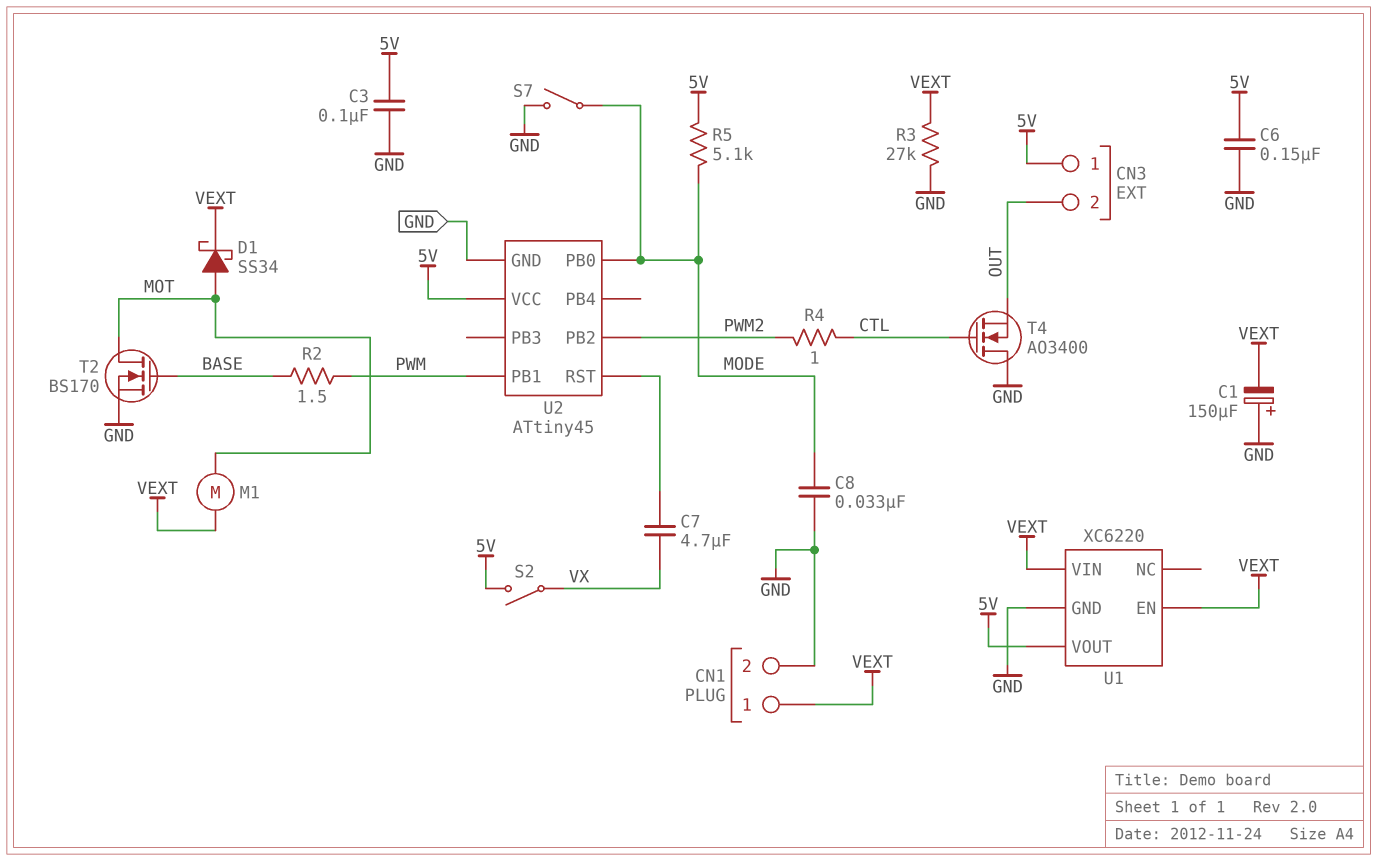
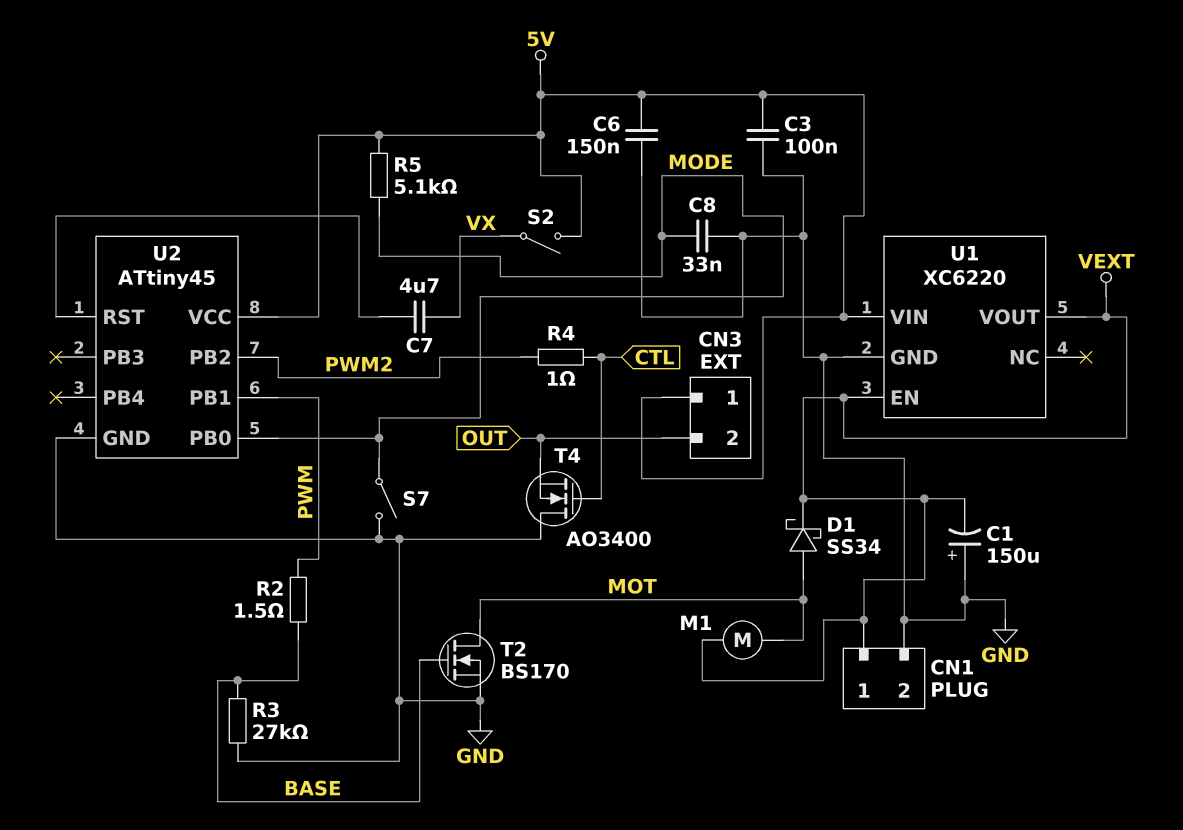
R3: 27k (GND, VEXT) -> 27k (BASE, GND)
U1 pin VIN: VEXT -> 5V
U1 pin VOUT: 5V -> VEXT

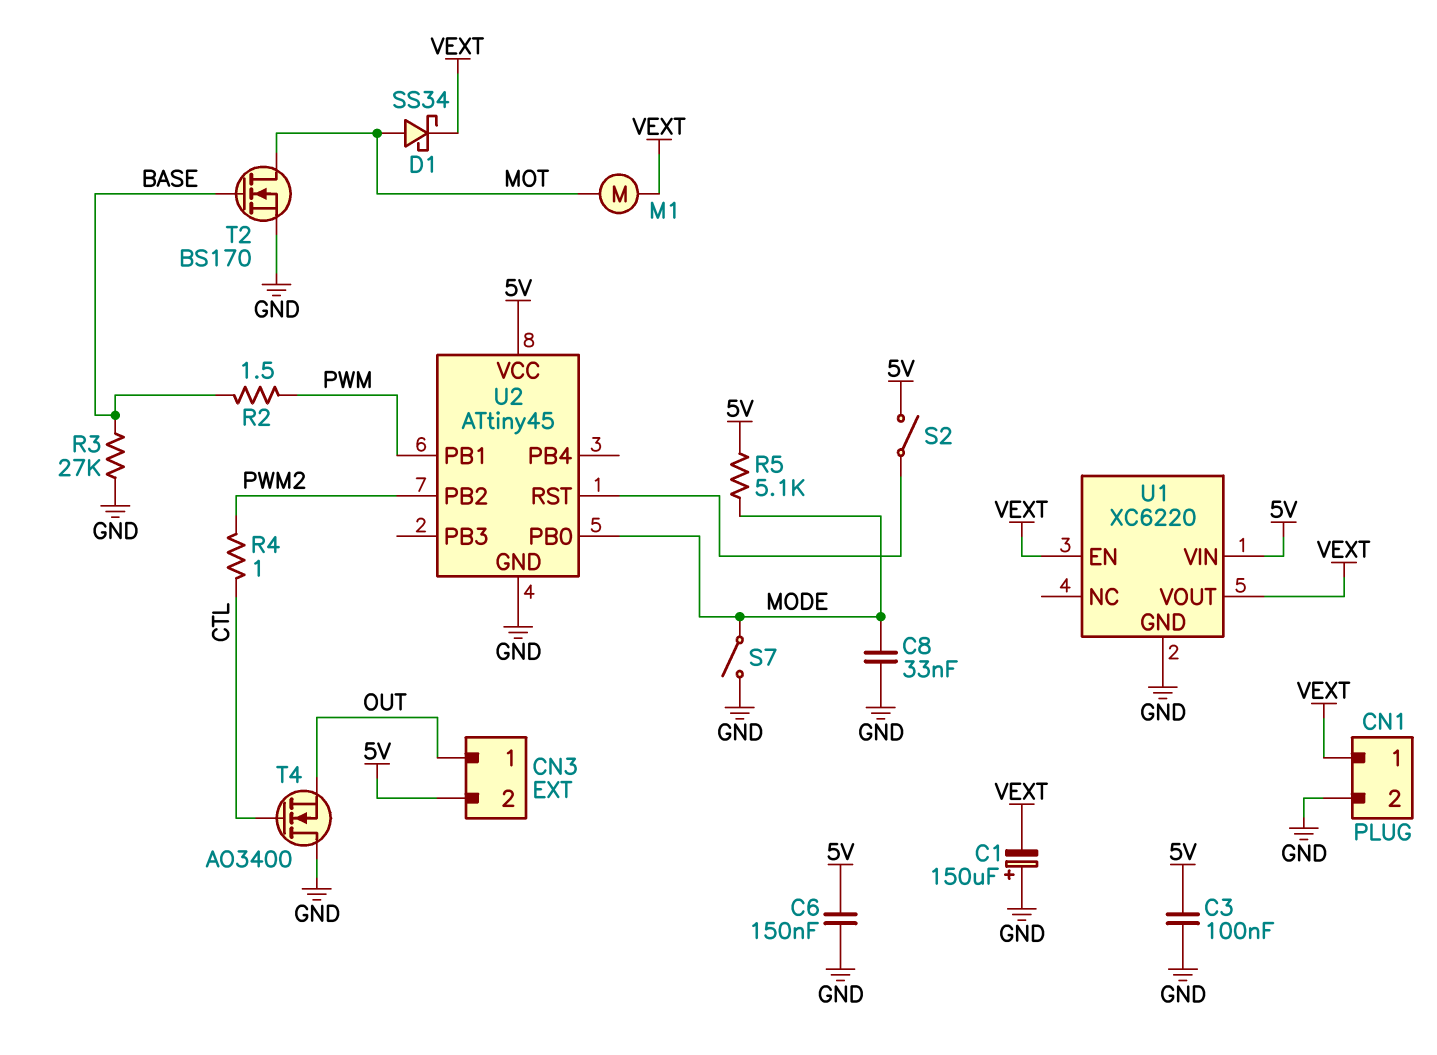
C7: 4.7uF (U2/RST, VX) -> none
CN3 pin 1: 5V -> OUT
CN3 pin 2: OUT -> 5V
S2: switch (5V, VX) -> switch (5V, U2/RST)

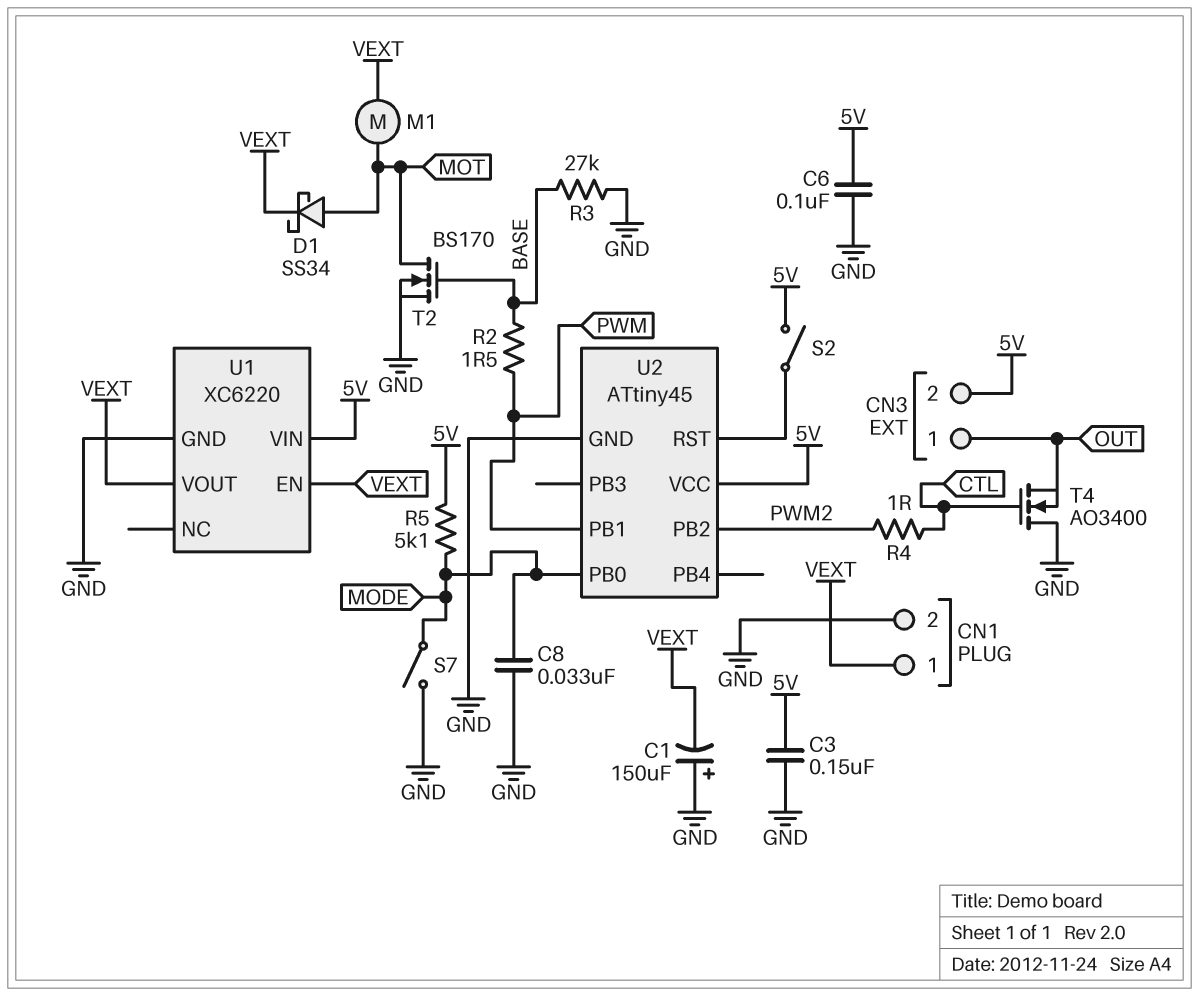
C3: 100nF (5V, GND) -> 150nF (5V, GND)
C6: 150nF (5V, GND) -> 100nF (5V, GND)

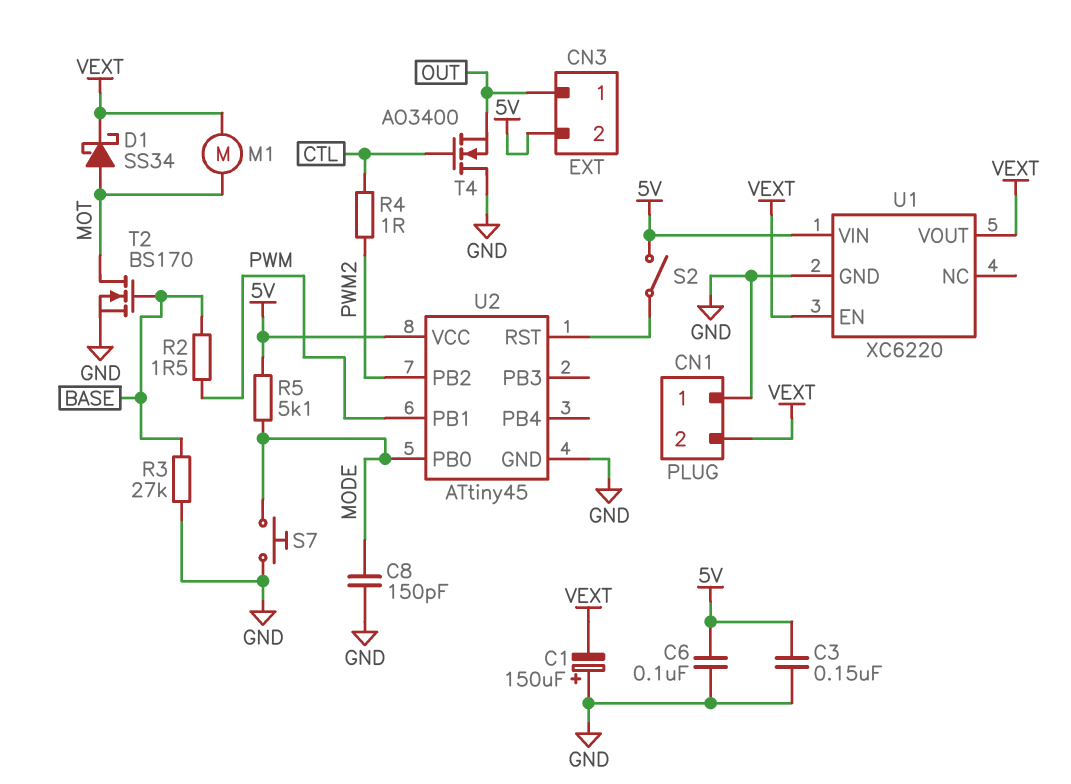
C8: 33nF (GND, MODE) -> 150pF (GND, MODE)
CN1 pin 1: VEXT -> GND
CN1 pin 2: GND -> VEXT
S7: switch (GND, MODE) -> button (GND, MODE)

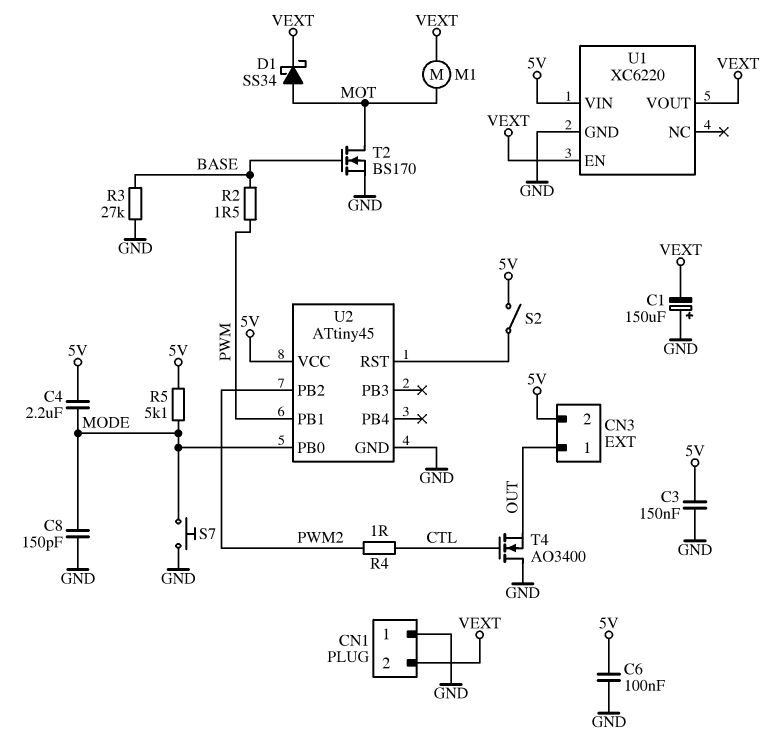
C4: none -> 2.2uF (5V, MODE)

